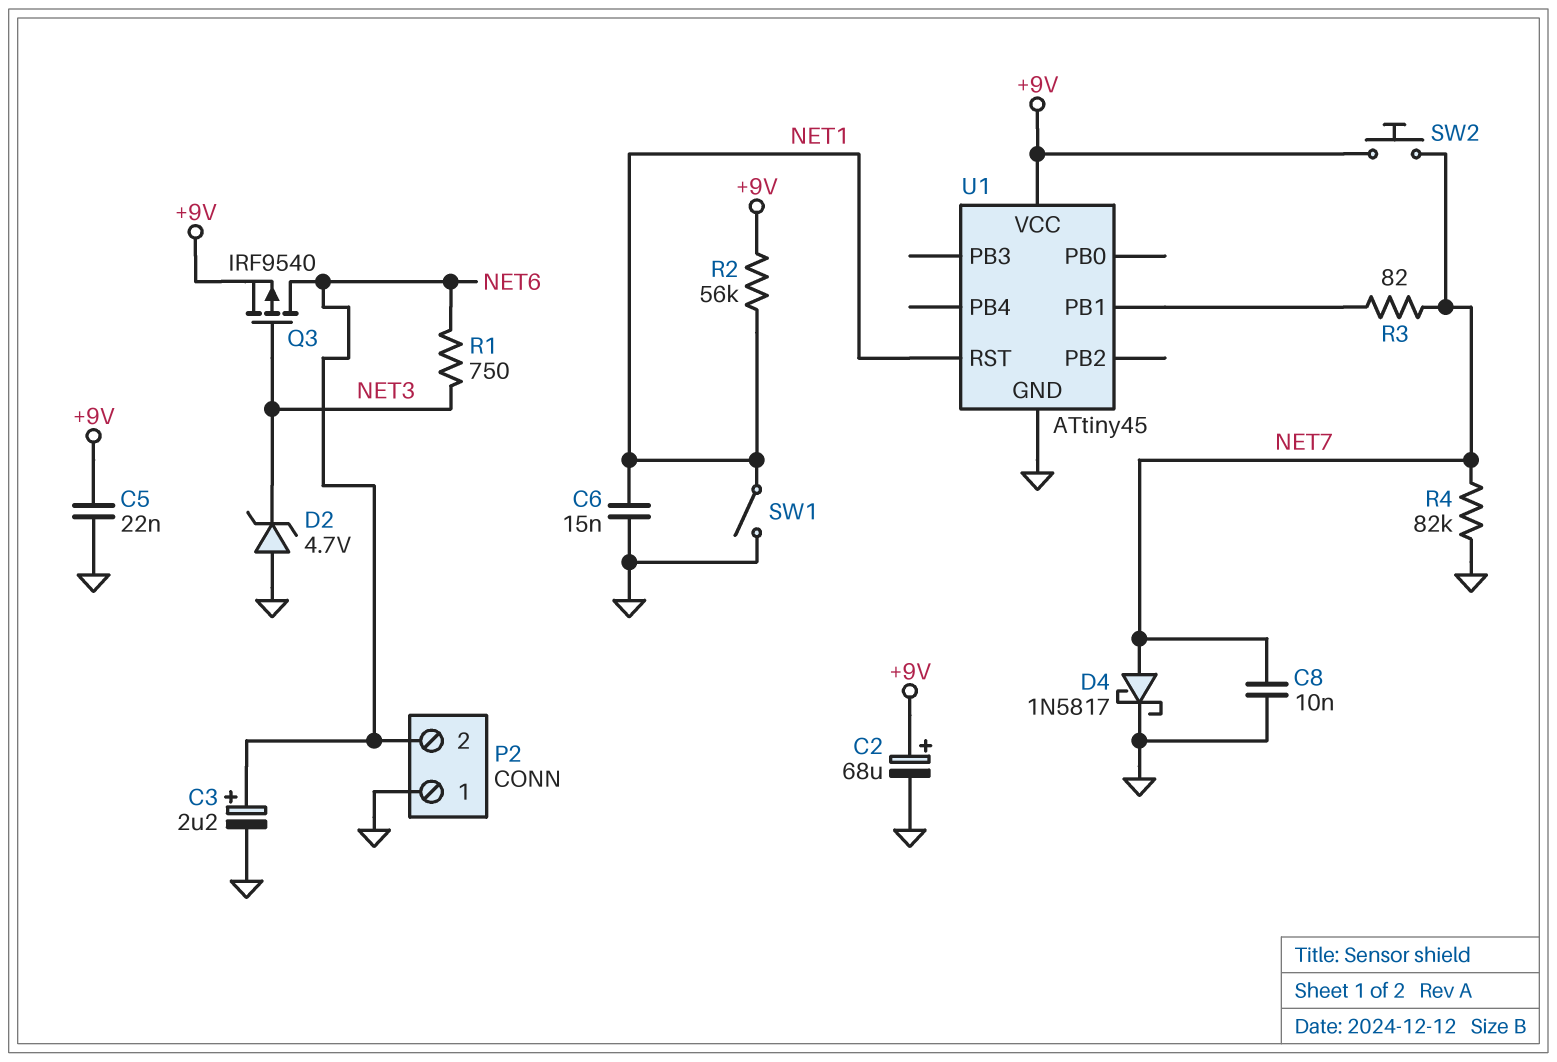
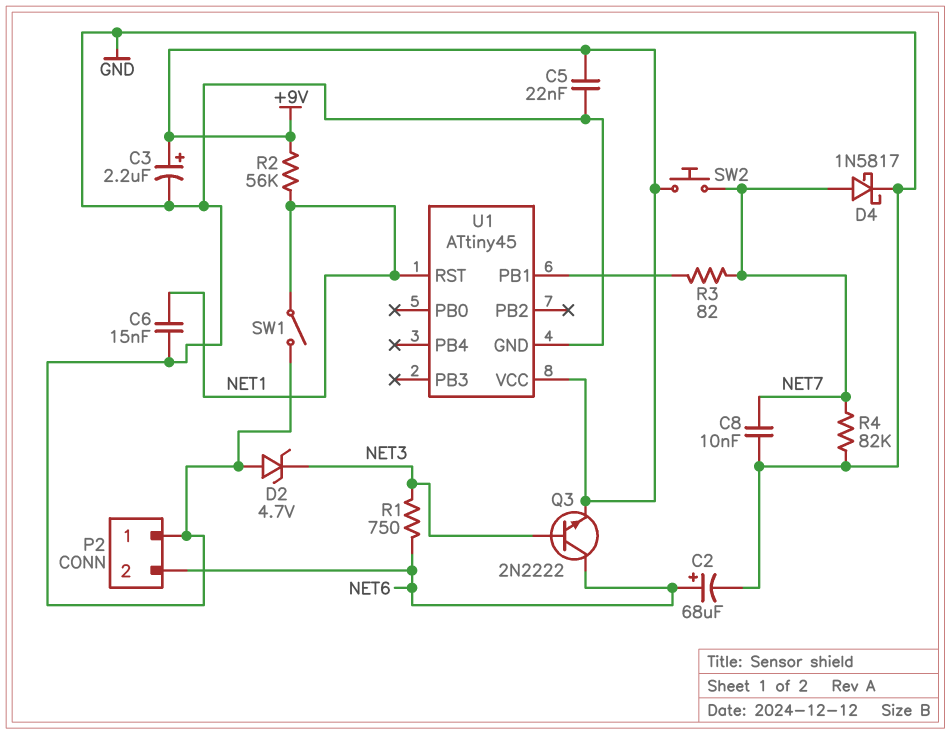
C2: 68uF (plus +9V, minus GND) -> 68uF (plus NET6, minus GND)
C3: 2.2uF (plus NET6, minus GND) -> 2.2uF (plus +9V, minus GND)
Q3: PMOS IRF9540 (G NET3, D NET6, S +9V) -> NPN 2N2222 (B NET3, C NET6, E +9V)

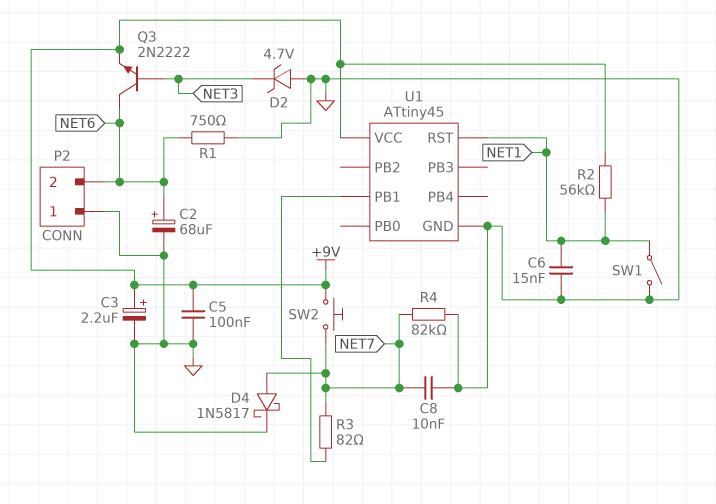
C5: 22nF (+9V, GND) -> 100nF (+9V, GND)
R1: 750 (NET3, NET6) -> 750 (GND, NET6)

